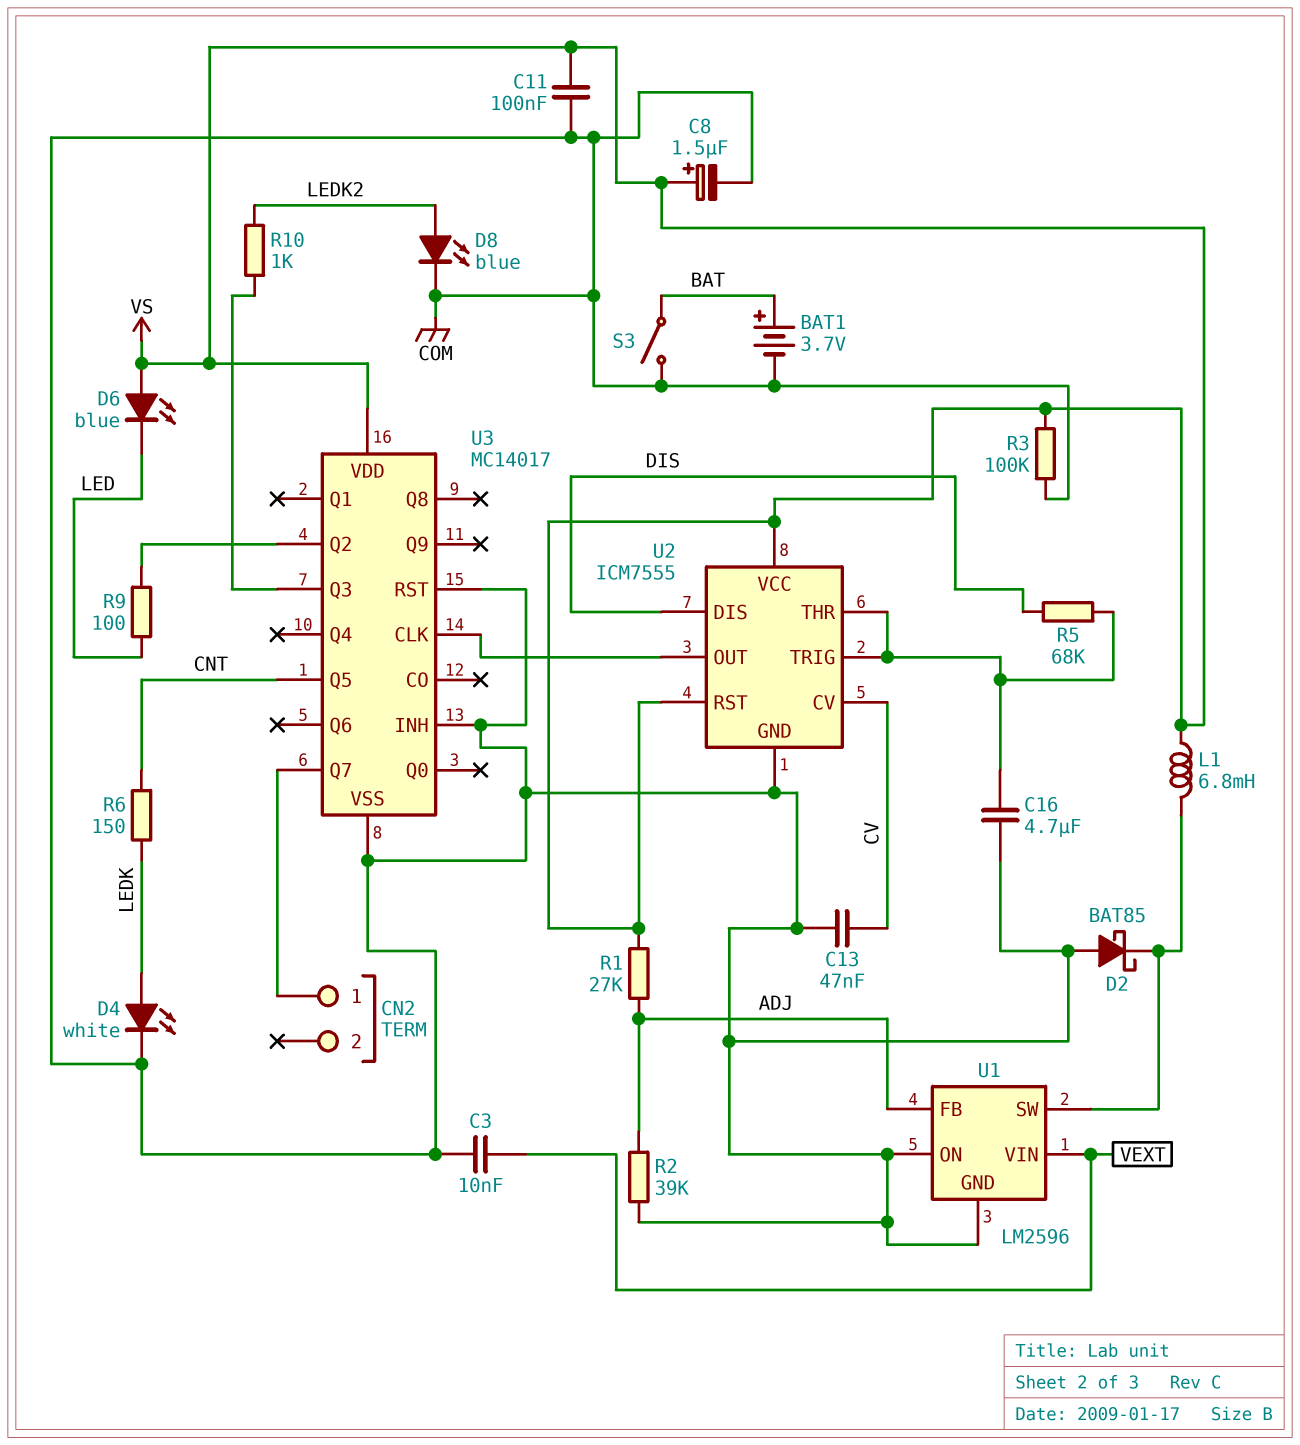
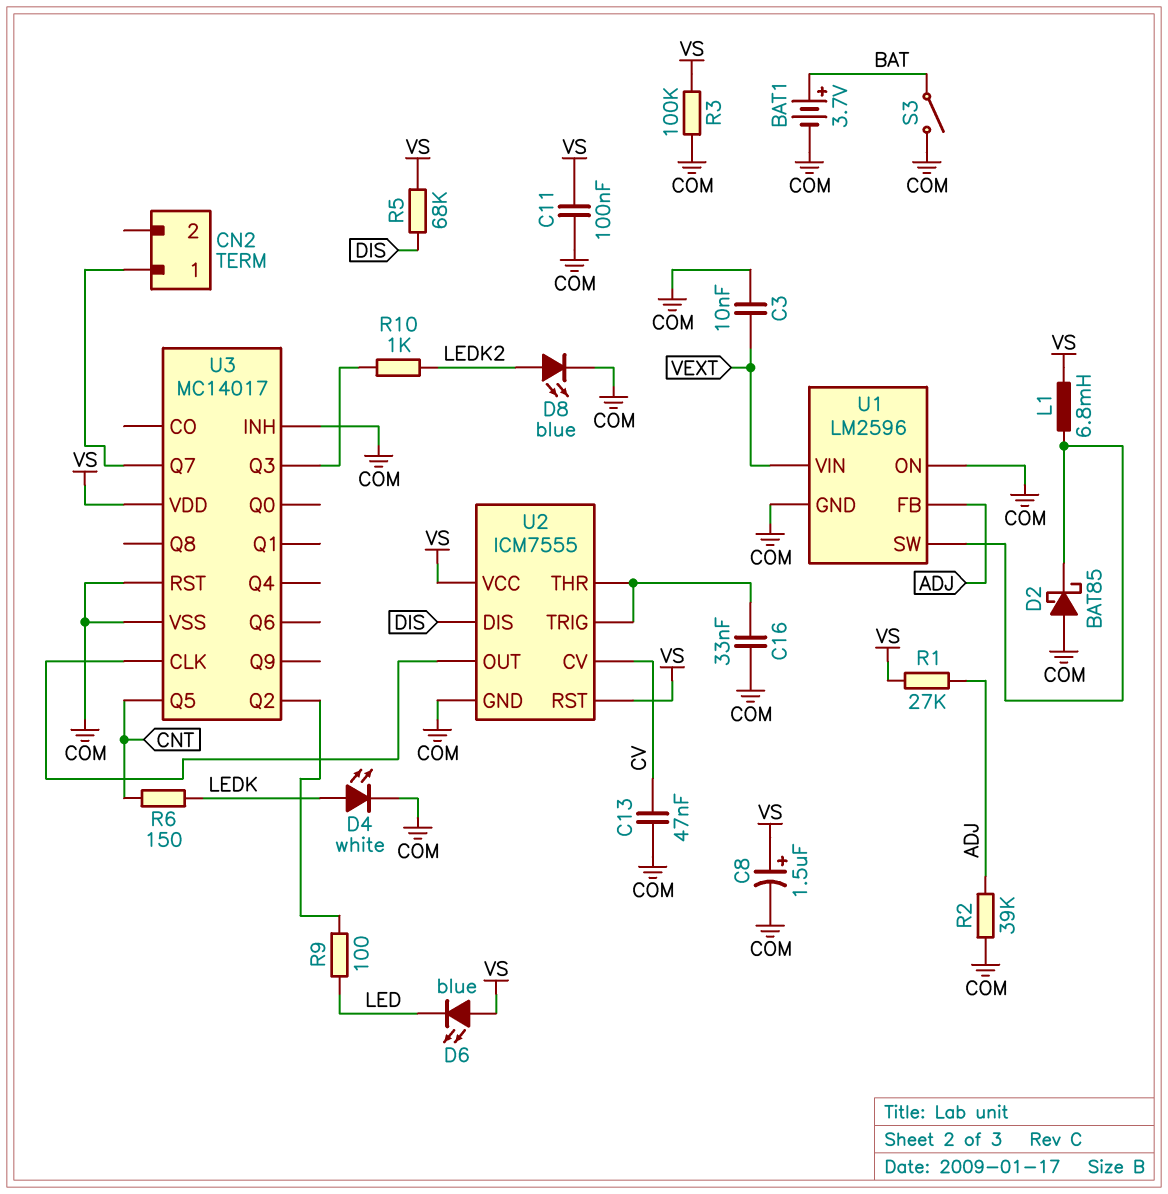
C16: 4.7uF (COM, U2/THR) -> 33nF (COM, U2/THR)
R5: 68k (DIS, U2/THR) -> 68k (DIS, VS)

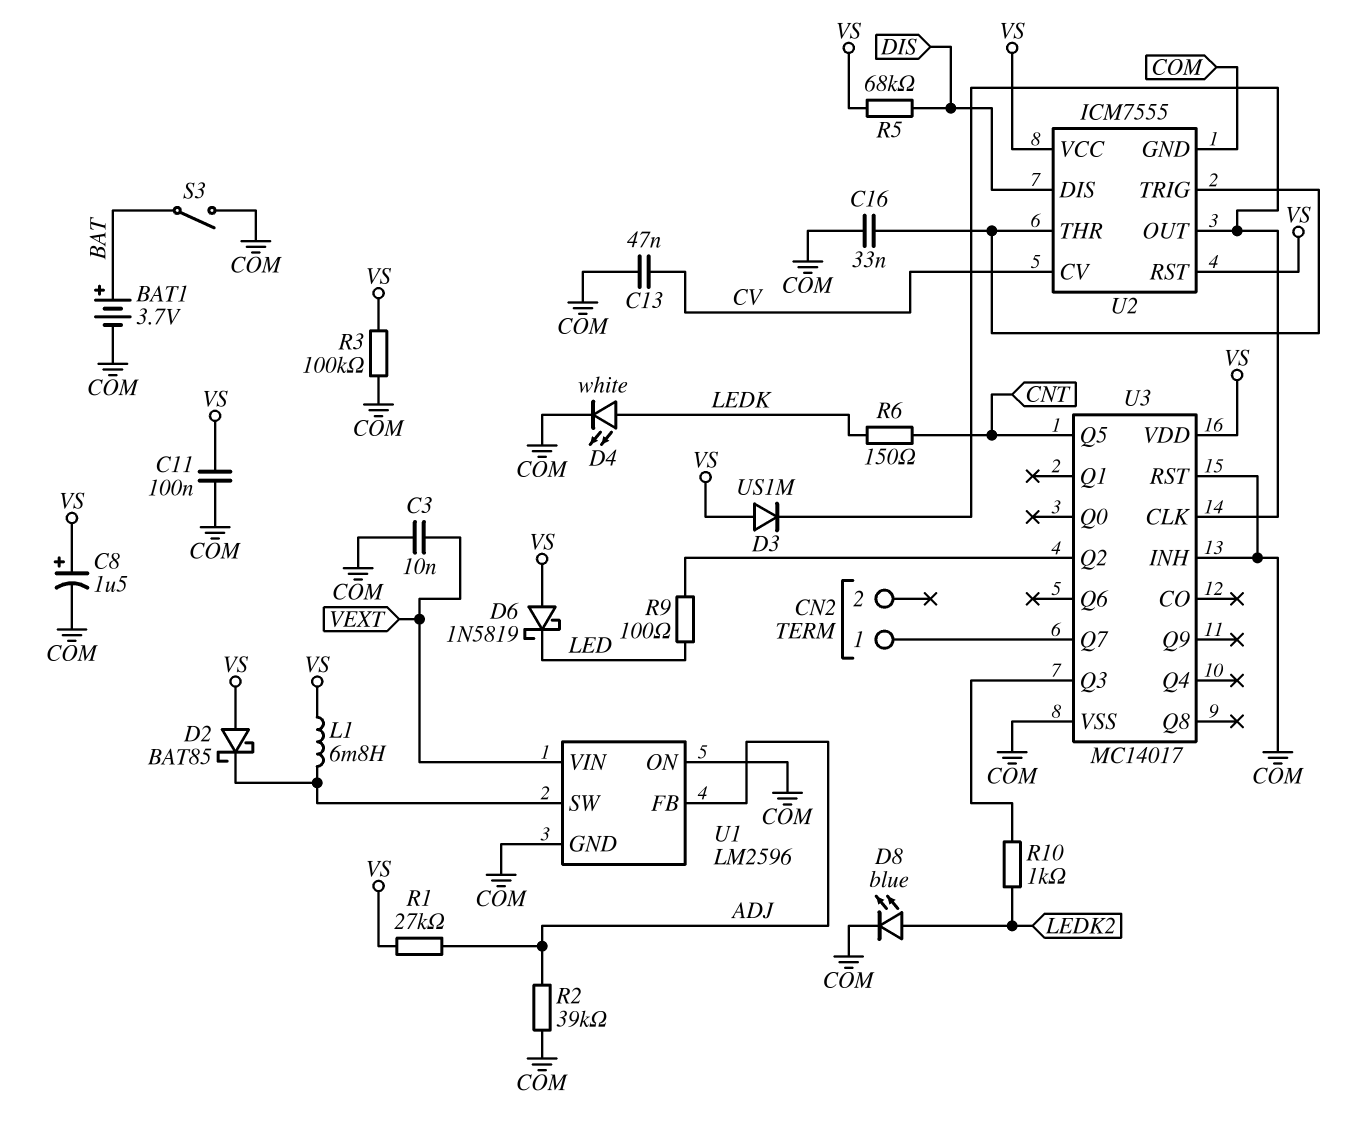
D2: schottky BAT85 (A COM, K U1/SW) -> schottky BAT85 (A VS, K U1/SW)
D3: none -> diode US1M (A VS, K U2/OUT)
D6: LED blue (A VS, K LED) -> schottky 1N5819 (A VS, K LED)

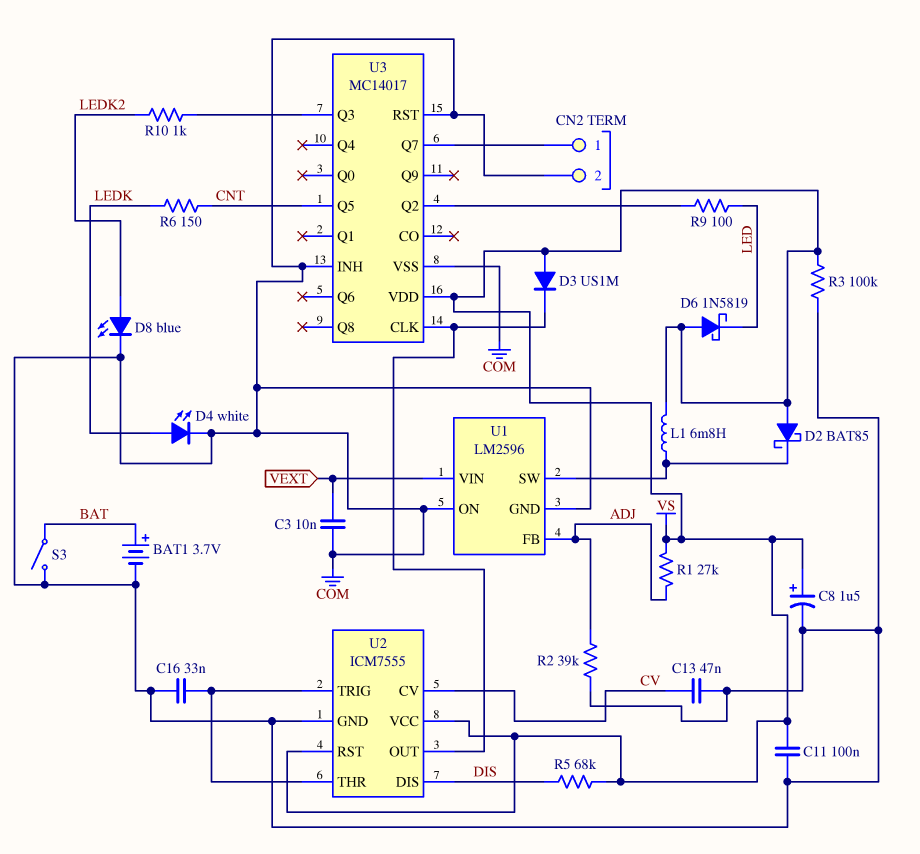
CN2 pin 2: none -> COM

